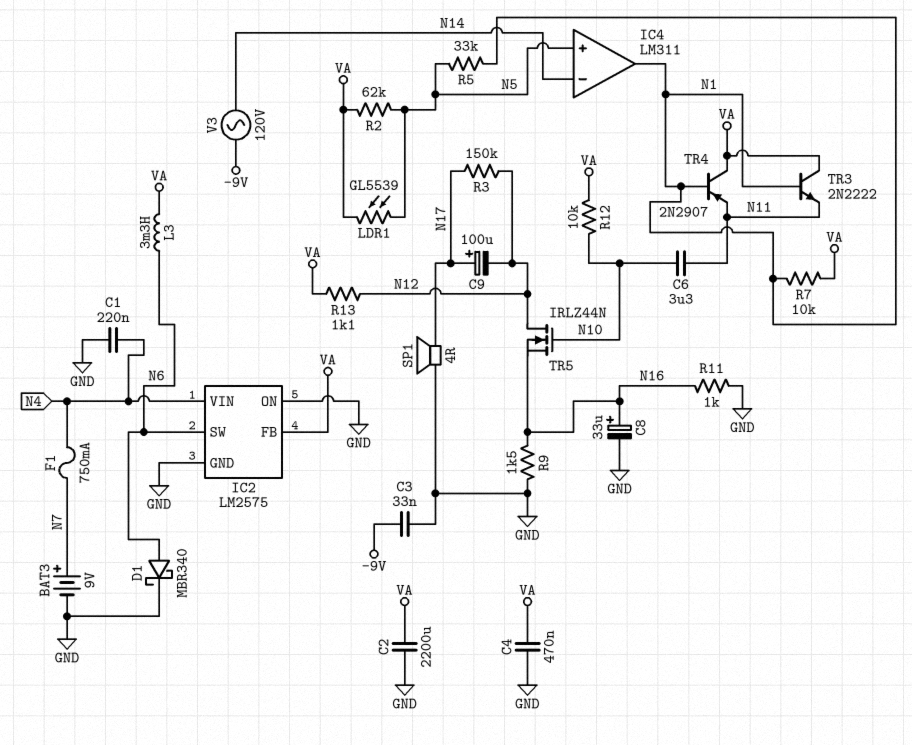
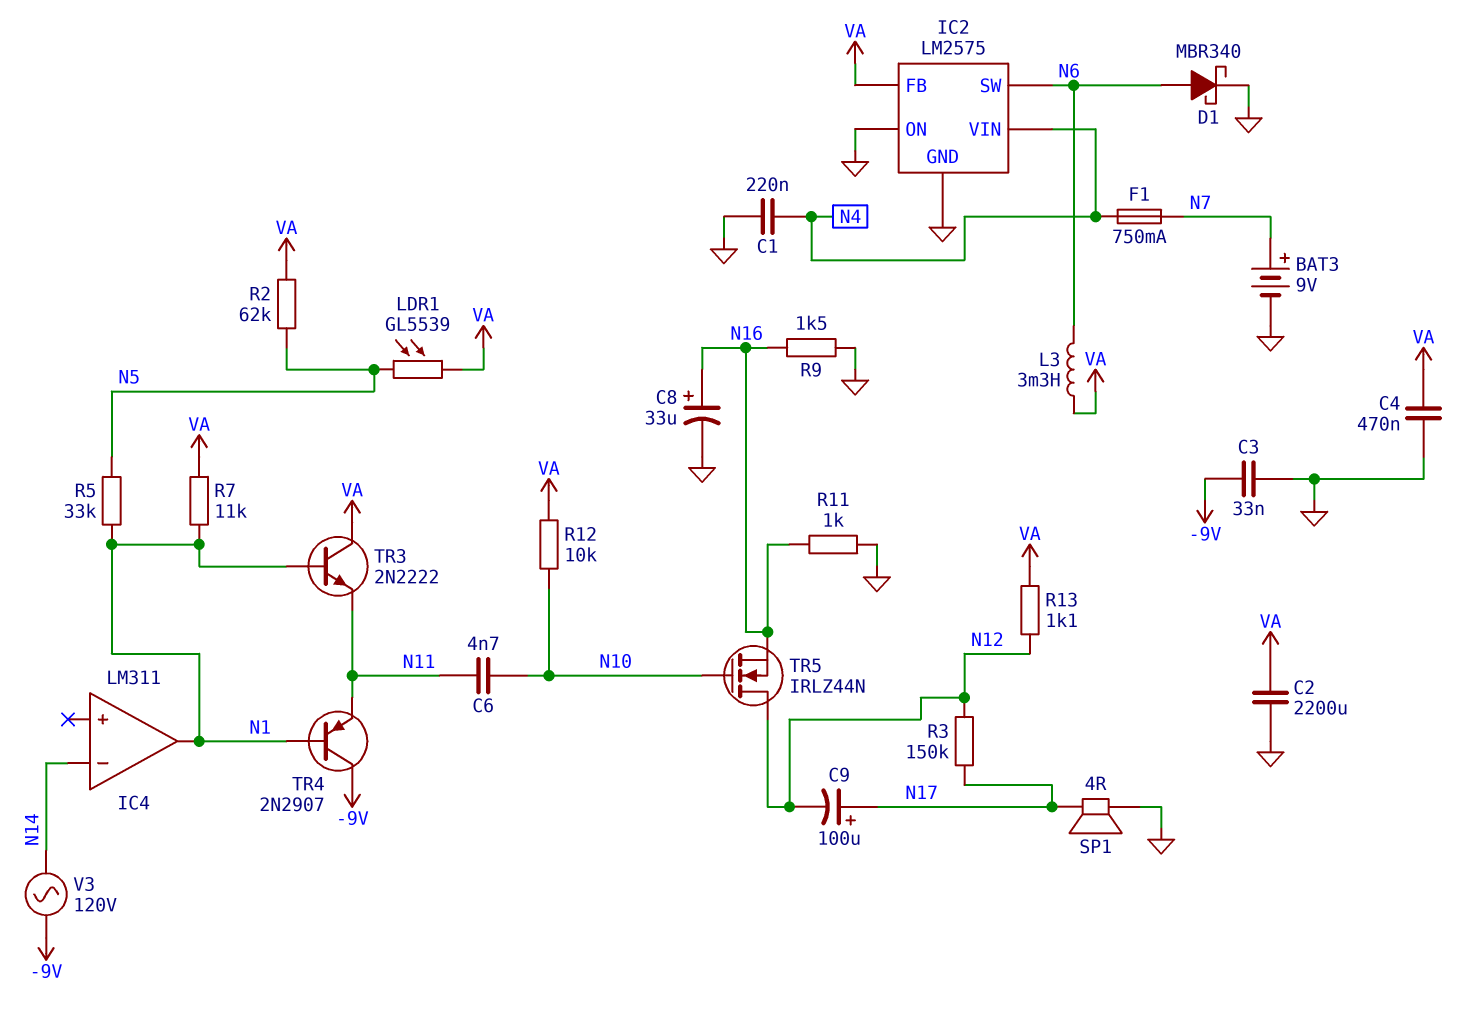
C6: 3.3uF (N10, N11) -> 4.7nF (N10, N11)
IC4 pin in+: N5 -> none
R7: 10k (N1, VA) -> 11k (N1, VA)
TR4: PNP 2N2907 (B N1, C VA, E N11) -> PNP 2N2907 (B N1, C -9V, E N11)

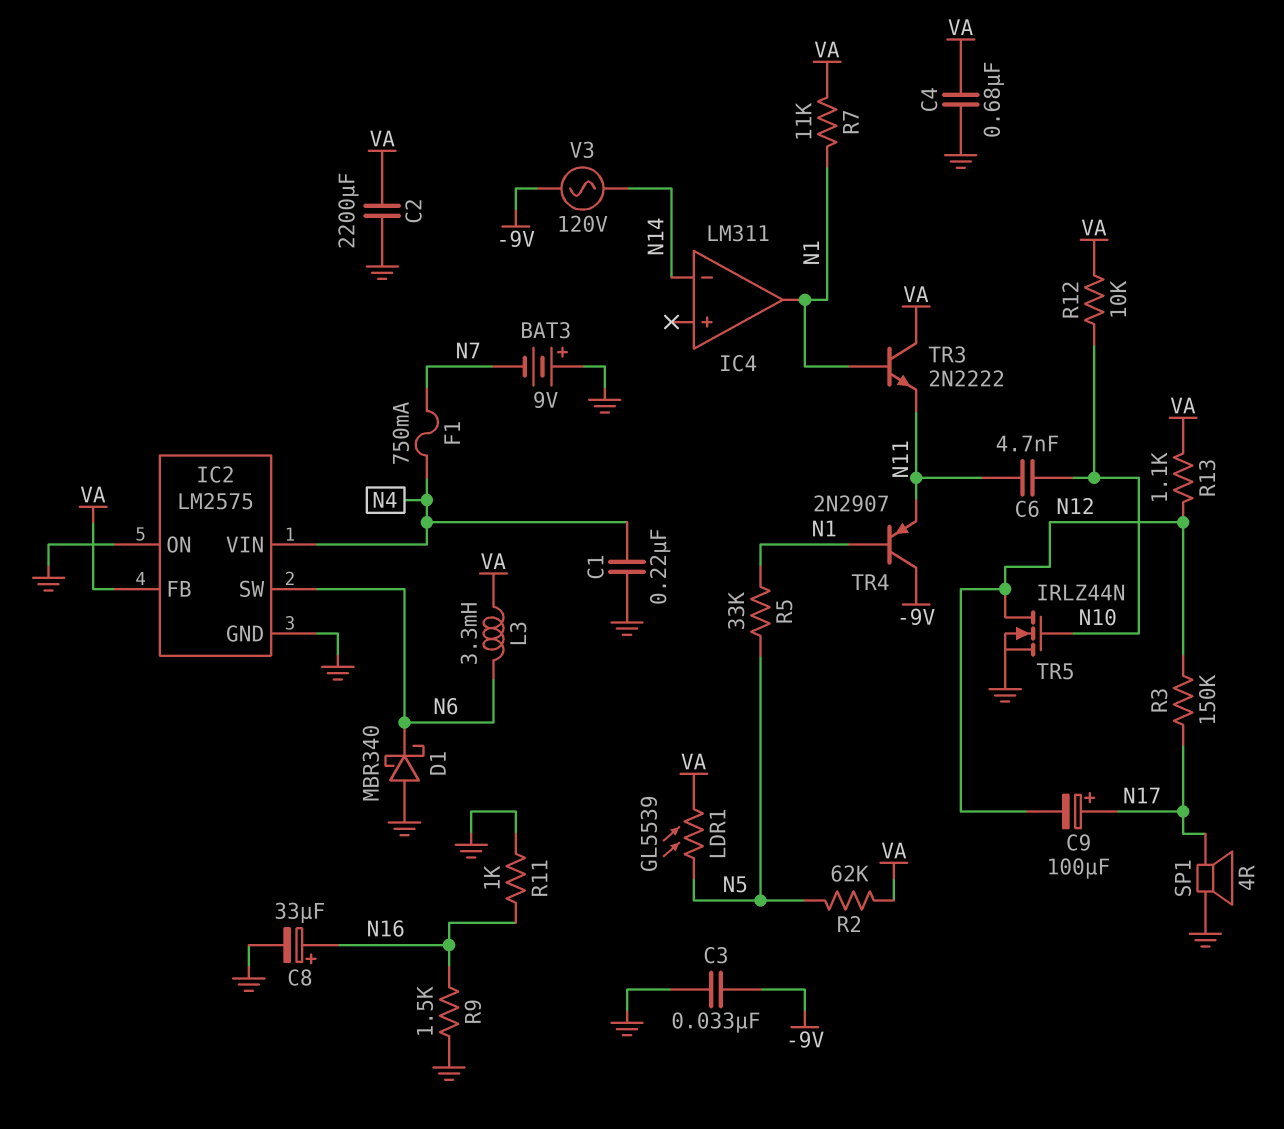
BAT3: 9V (plus N7, minus GND) -> 9V (plus GND, minus N7)
C4: 470nF (GND, VA) -> 680nF (GND, VA)
D1: schottky MBR340 (A N6, K GND) -> schottky MBR340 (A GND, K N6)
TR5: NMOS IRLZ44N (G N10, D N12, S N16) -> NMOS IRLZ44N (G N10, D N12, S GND)

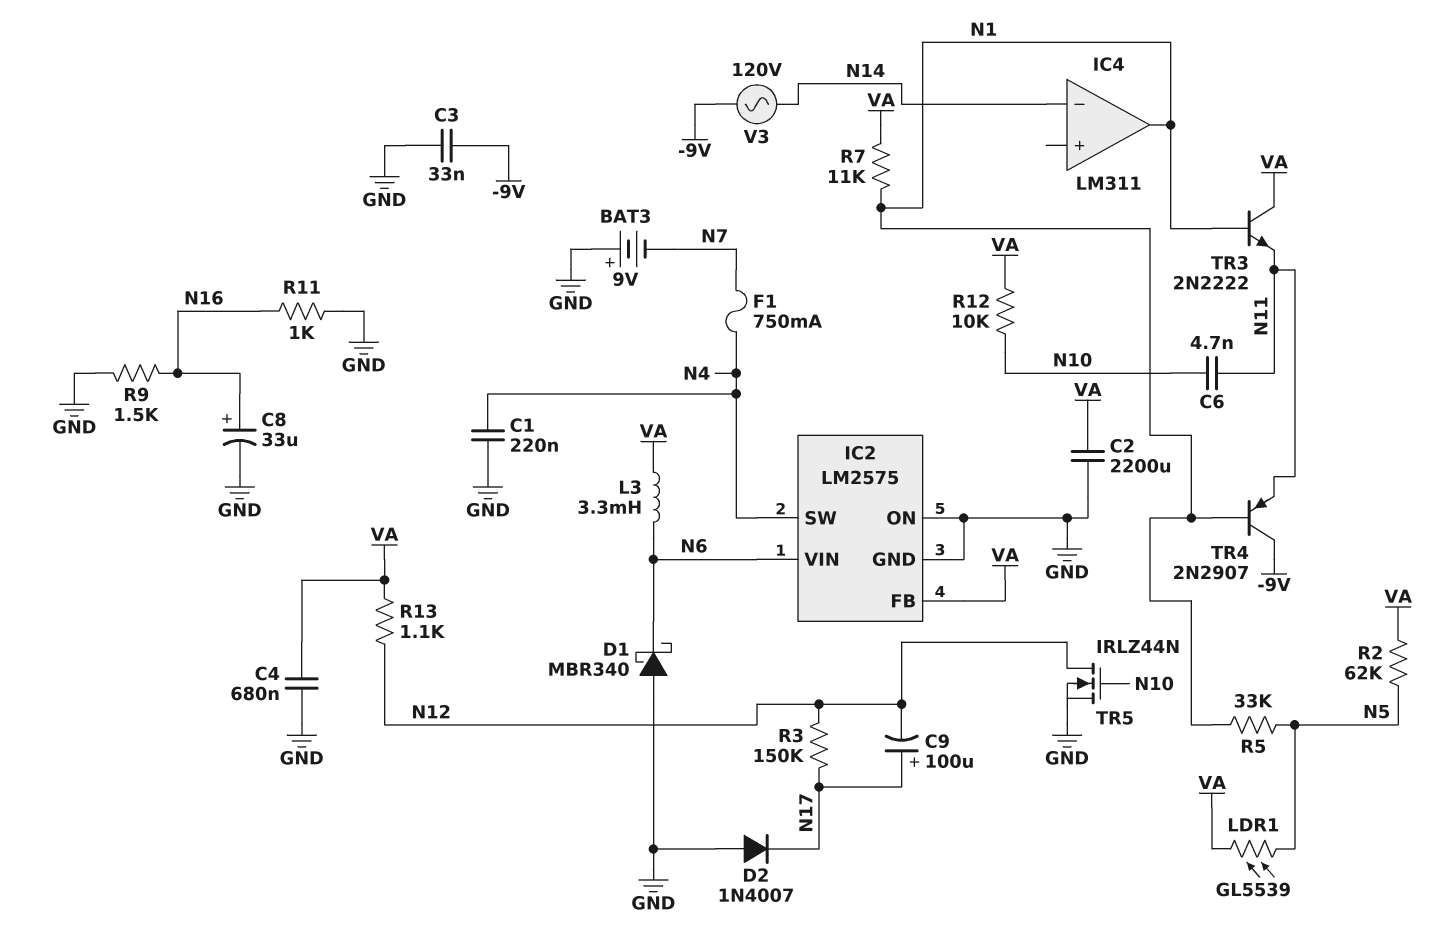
D2: none -> diode 1N4007 (A GND, K N17)
IC2 pin SW: N6 -> N4
IC2 pin VIN: N4 -> N6
SP1: speaker 4R (GND, N17) -> none

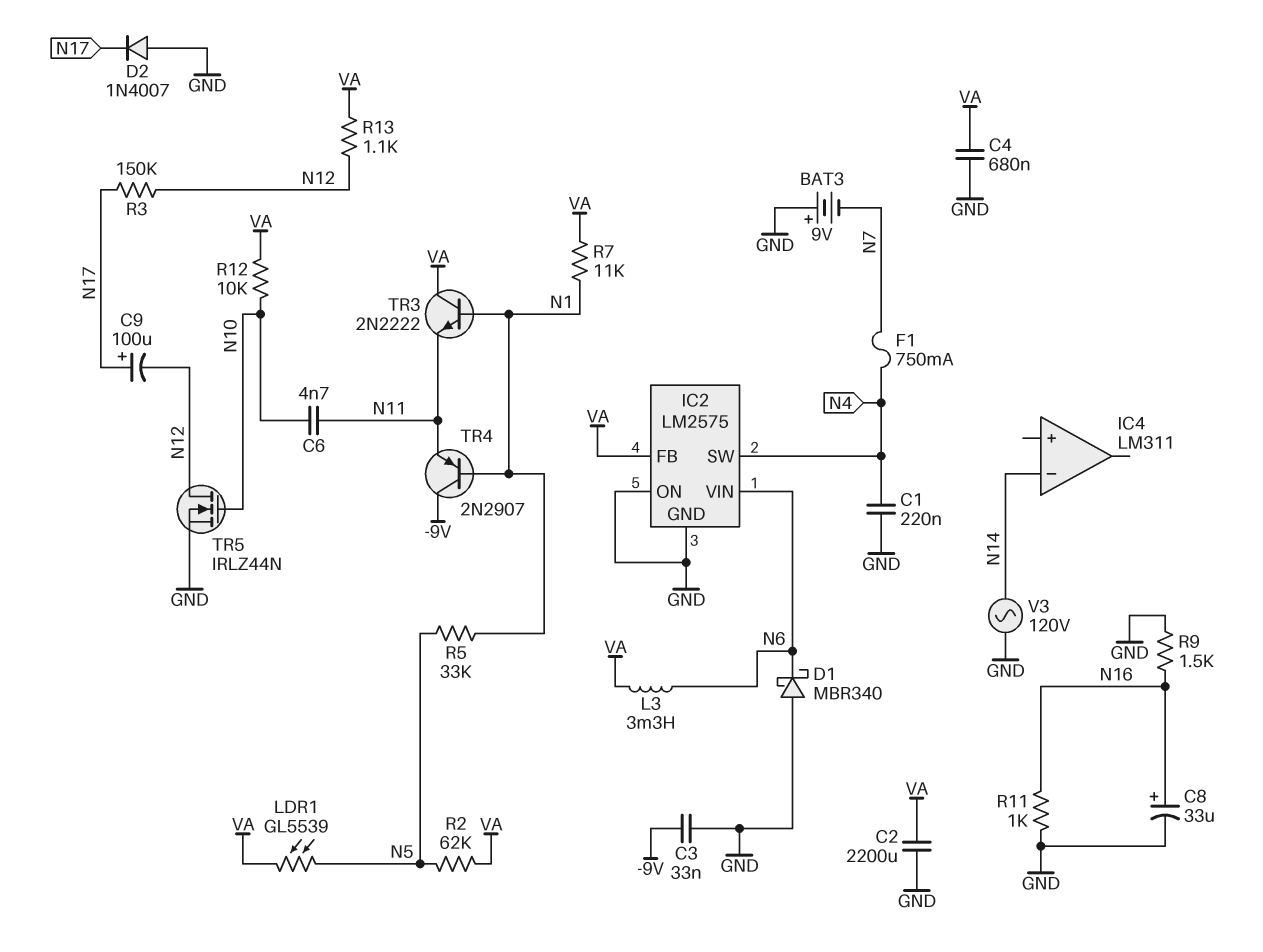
IC4 pin out: N1 -> none
V3: AC 120V (-9V, N14) -> AC 120V (GND, N14)

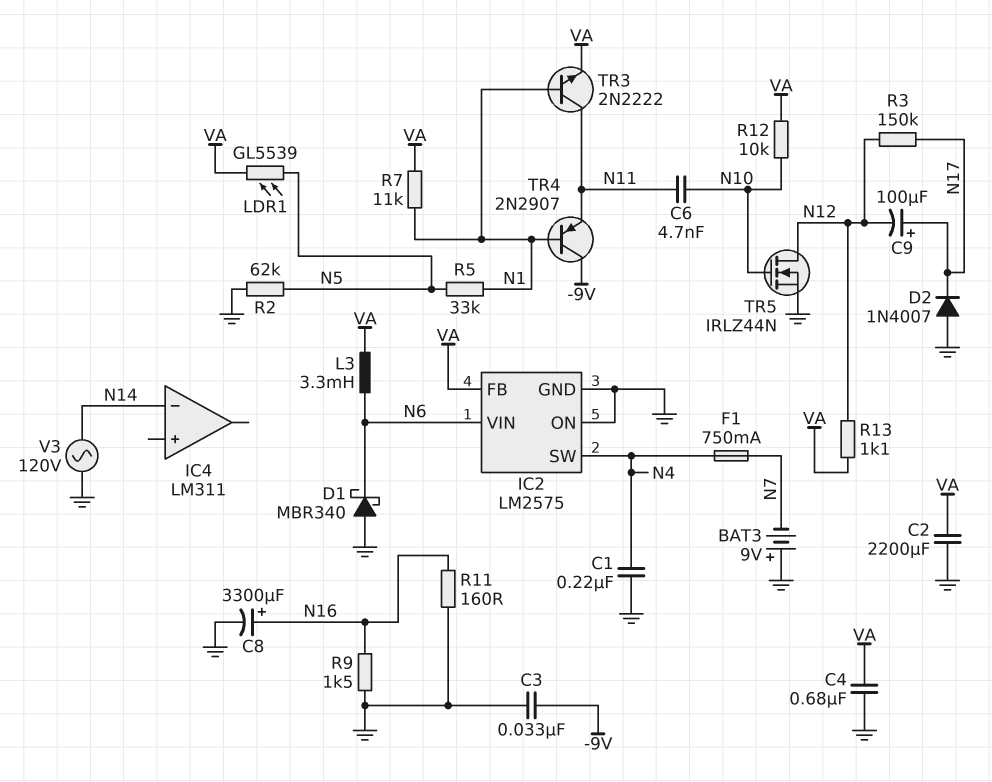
C8: 33uF (plus N16, minus GND) -> 3300uF (plus N16, minus GND)
R2: 62k (N5, VA) -> 62k (GND, N5)
R11: 1k (GND, N16) -> 160 (GND, N16)
TR3: NPN 2N2222 (B N1, C VA, E N11) -> NPN 2N2222 (B N1, C N11, E VA)

